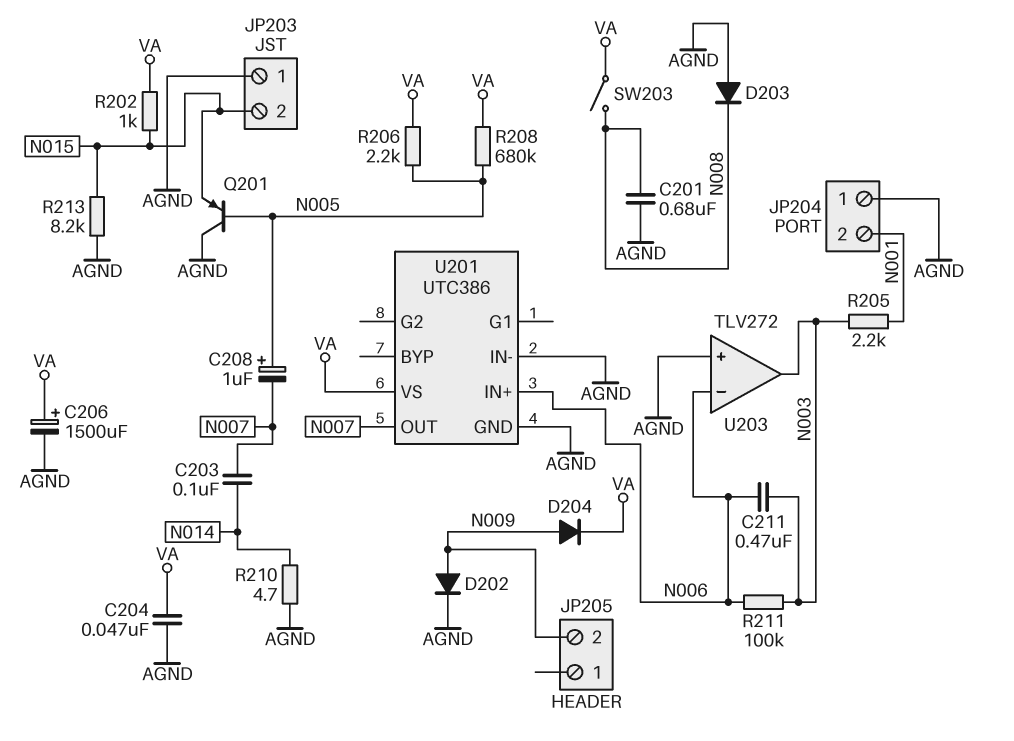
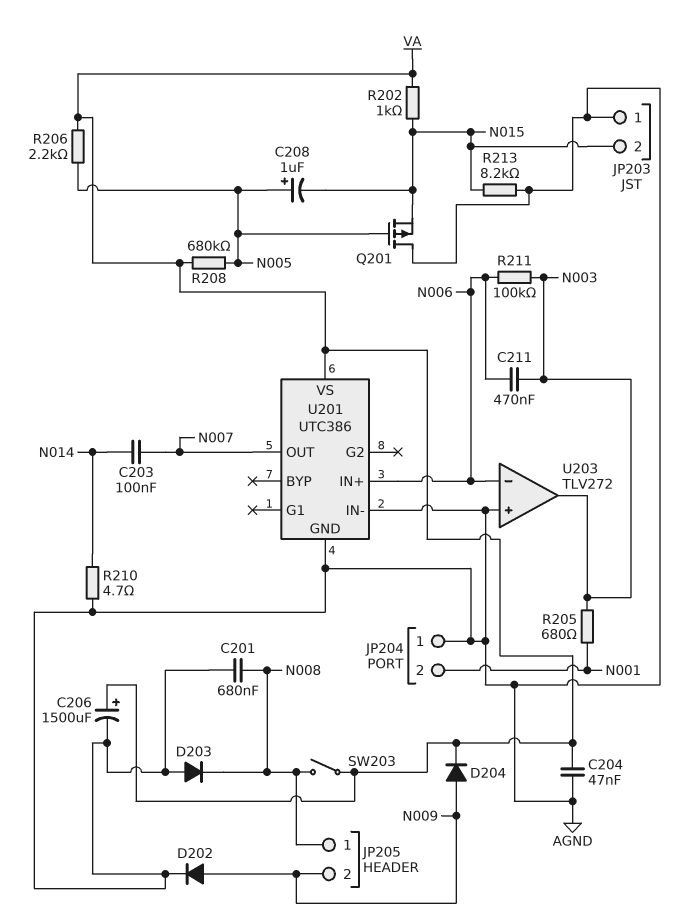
C208: 1uF (plus N005, minus N007) -> 1uF (plus N005, minus N015)
JP205 pin 1: none -> N008
Q201: PNP (B N005, C AGND, E N015) -> PMOS (G N005, D AGND, S N015)
R205: 2.2k (N001, N003) -> 680 (N001, N003)

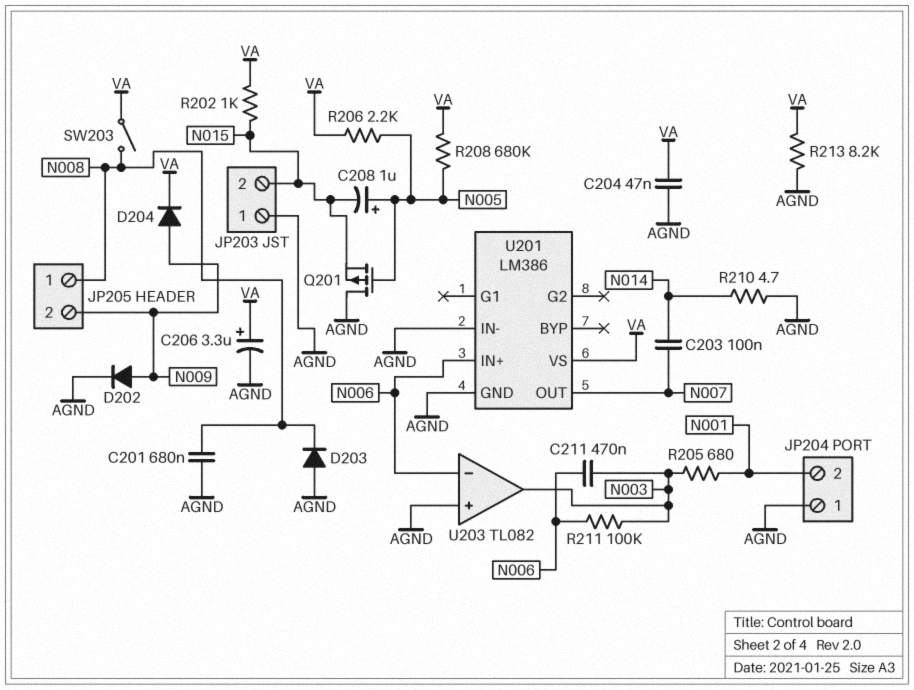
C206: 1500uF (plus VA, minus AGND) -> 3.3uF (plus VA, minus AGND)
R213: 8.2k (AGND, N015) -> 8.2k (AGND, VA)
U201: UTC386 -> LM386
U203: TLV272 -> TL082

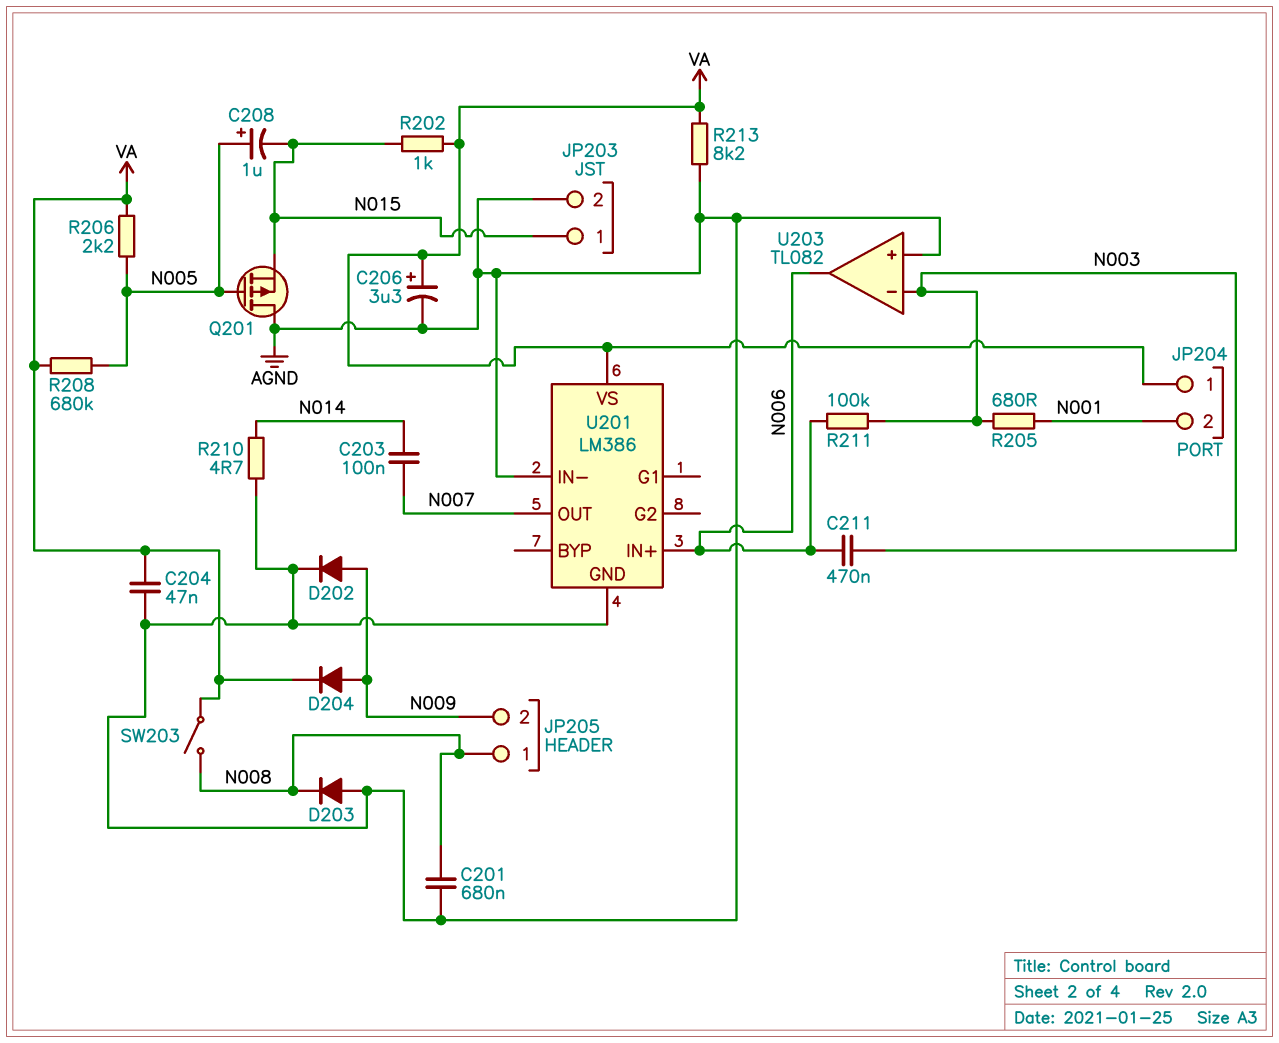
JP203 pin 1: AGND -> N015
JP203 pin 2: N015 -> AGND
JP204 pin 1: AGND -> VA
U203 pin in-: N006 -> N003
U203 pin out: N003 -> N006

